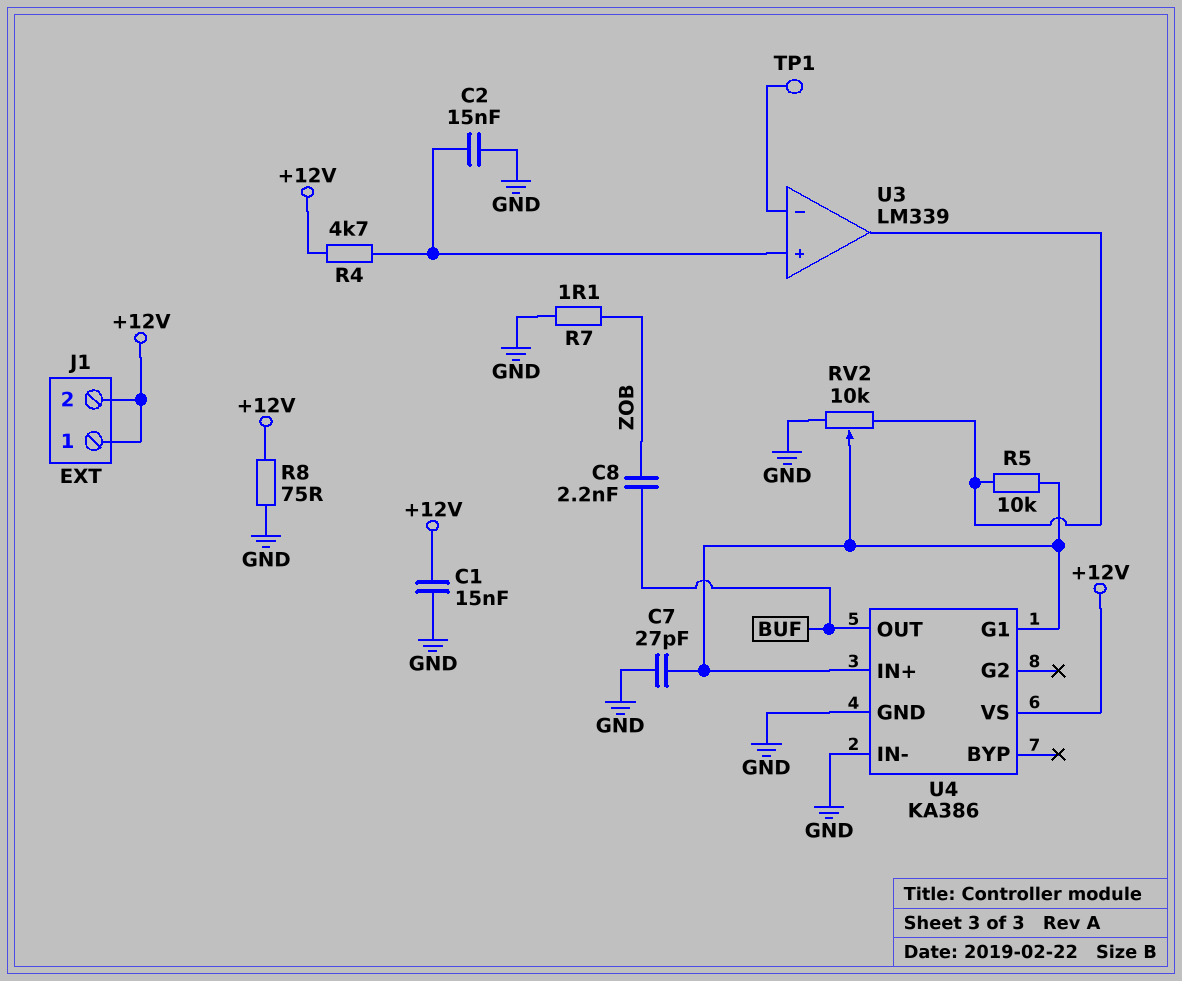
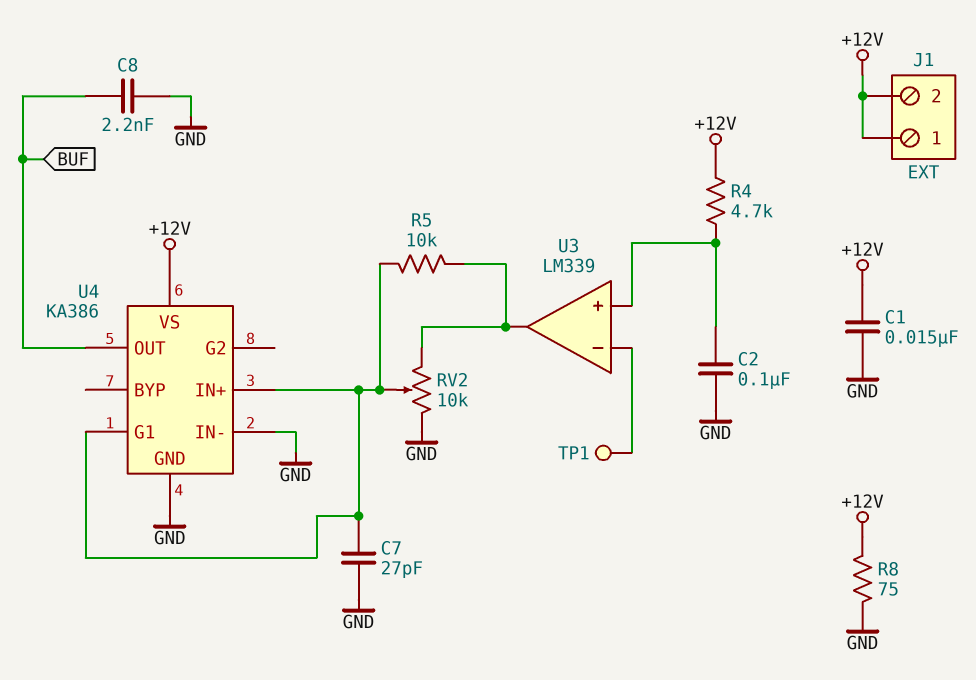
C2: 15nF (GND, U3/in+) -> 100nF (GND, U3/in+)
C8: 2.2nF (BUF, ZOB) -> 2.2nF (BUF, GND)
R7: 1.1 (GND, ZOB) -> none

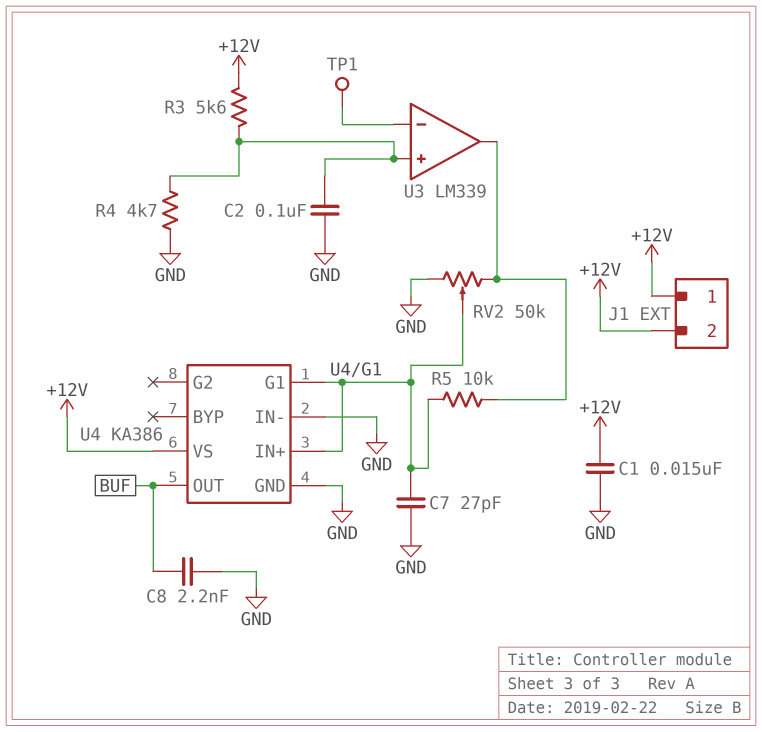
R3: none -> 5.6k (+12V, U3/in+)
R4: 4.7k (+12V, U3/in+) -> 4.7k (GND, U3/in+)
R8: 75 (+12V, GND) -> none
RV2: 10k (GND, U3/out, wiper U4/G1) -> 50k (GND, U3/out, wiper U4/G1)

